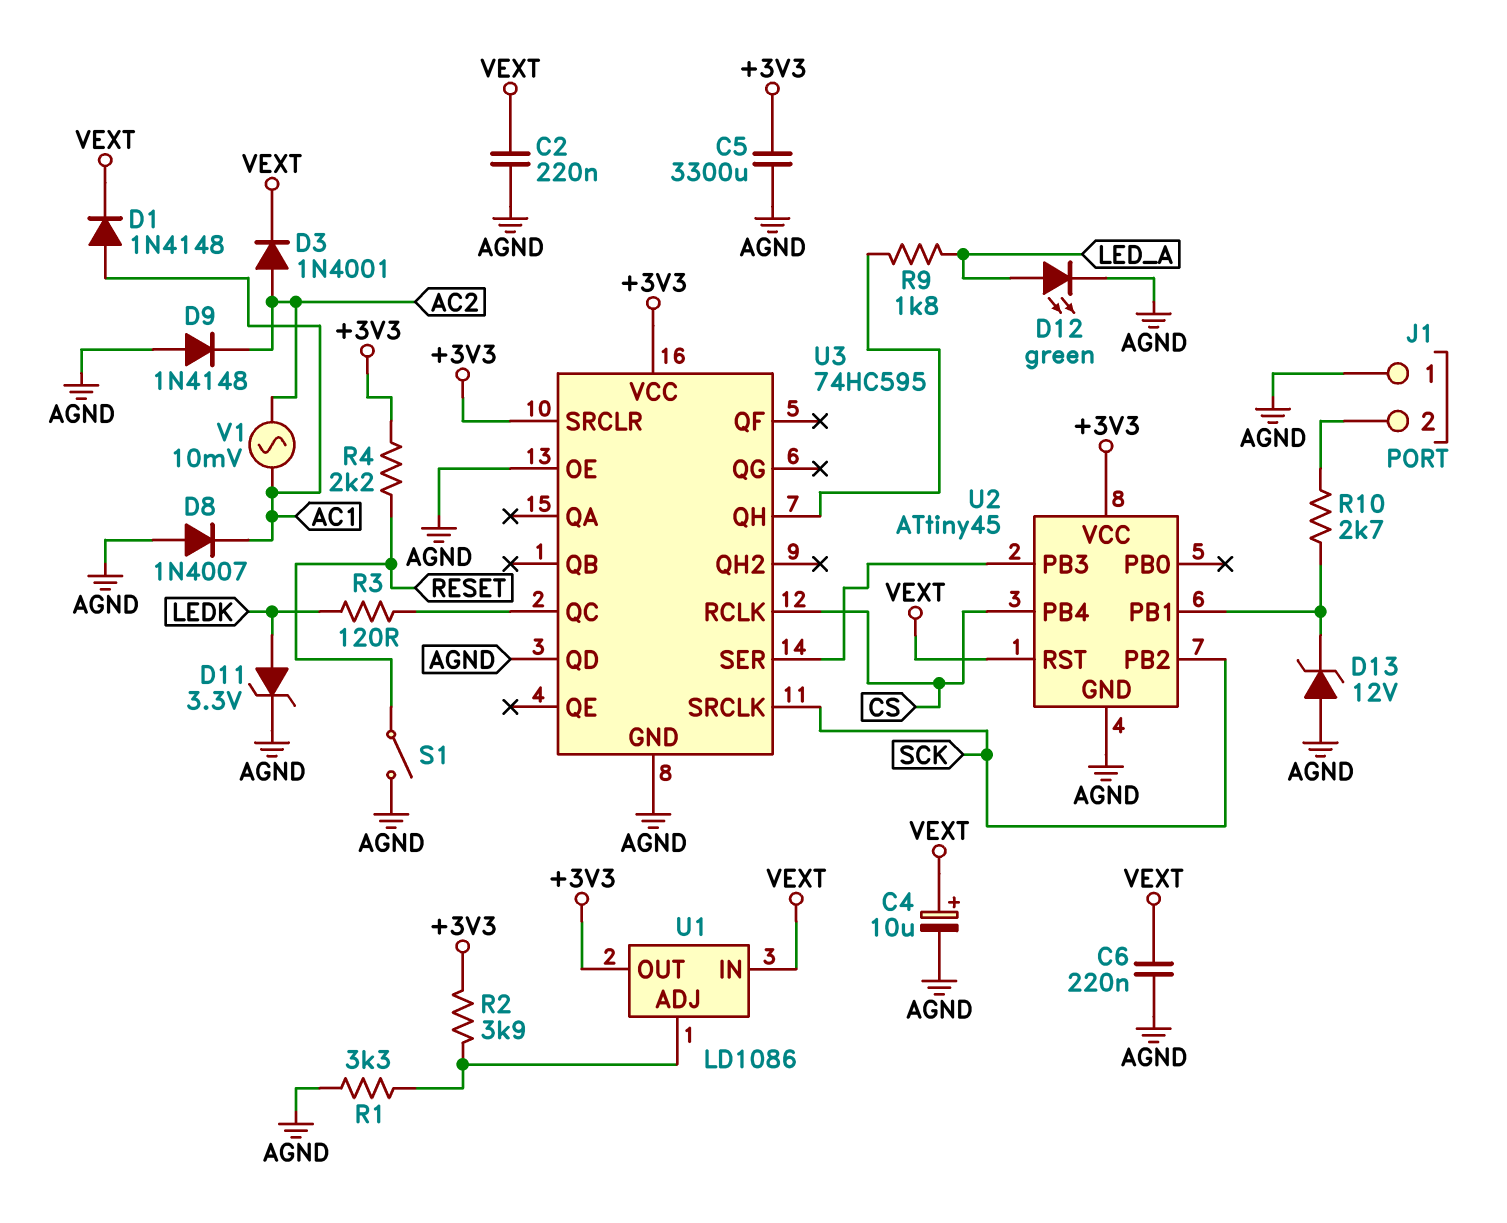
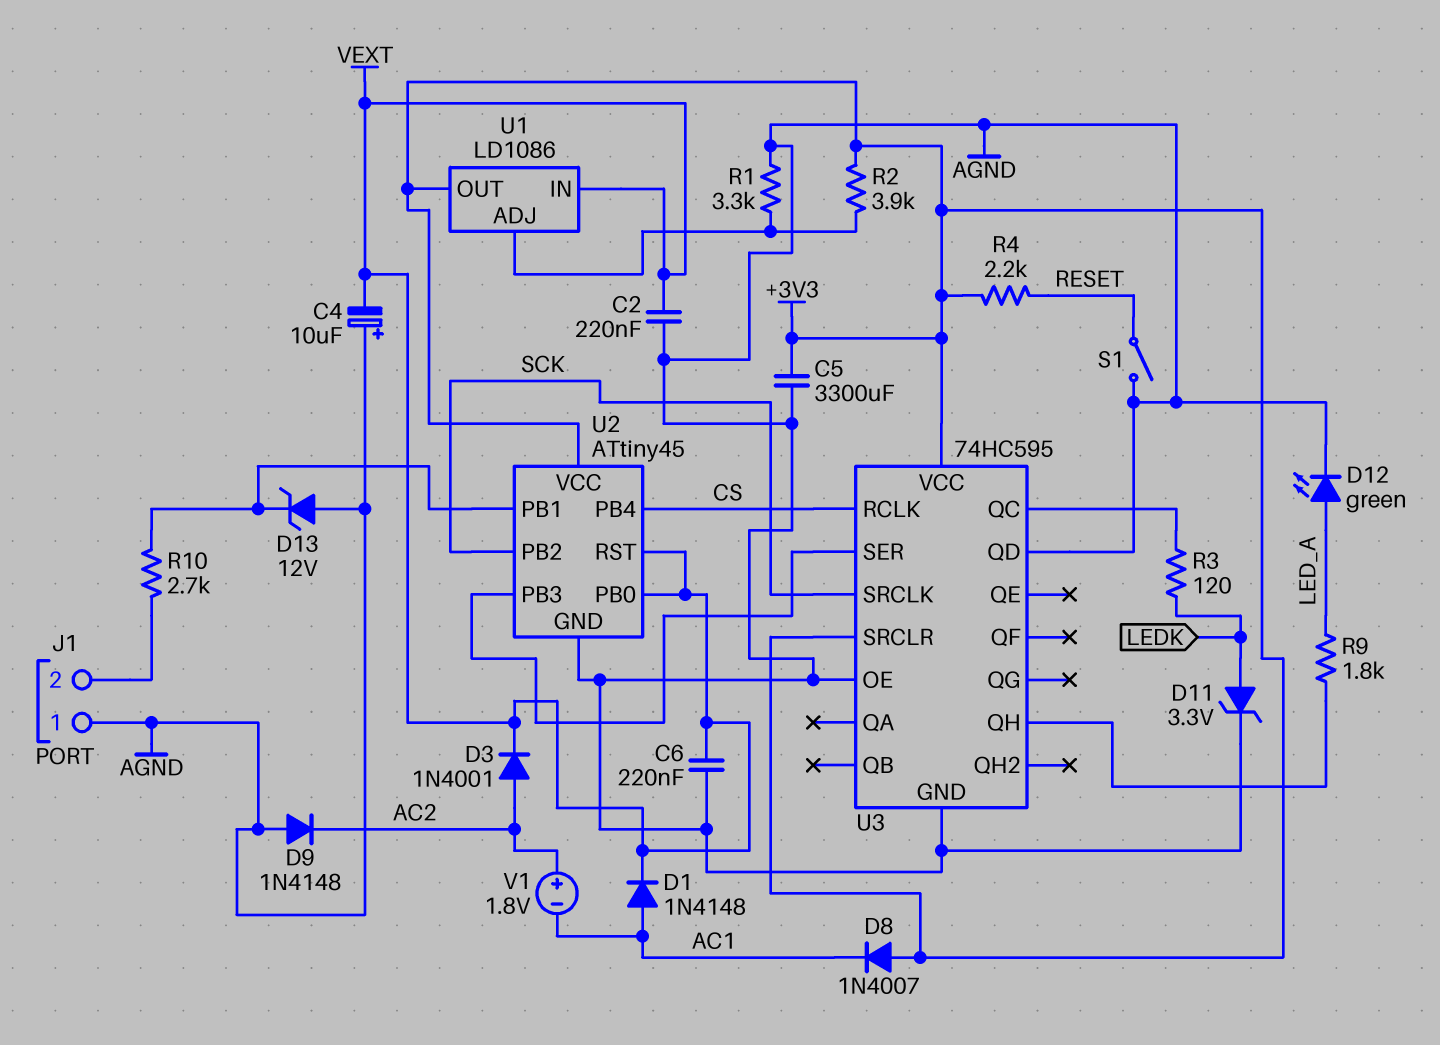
C4: 10uF (plus VEXT, minus AGND) -> 10uF (plus AGND, minus VEXT)
D8: diode 1N4007 (A AGND, K AC1) -> diode 1N4007 (A +3V3, K AC1)
U2 pin PB0: none -> VEXT
V1: AC 10mV (AC1, AC2) -> 1.8V (plus AC2, minus AC1)

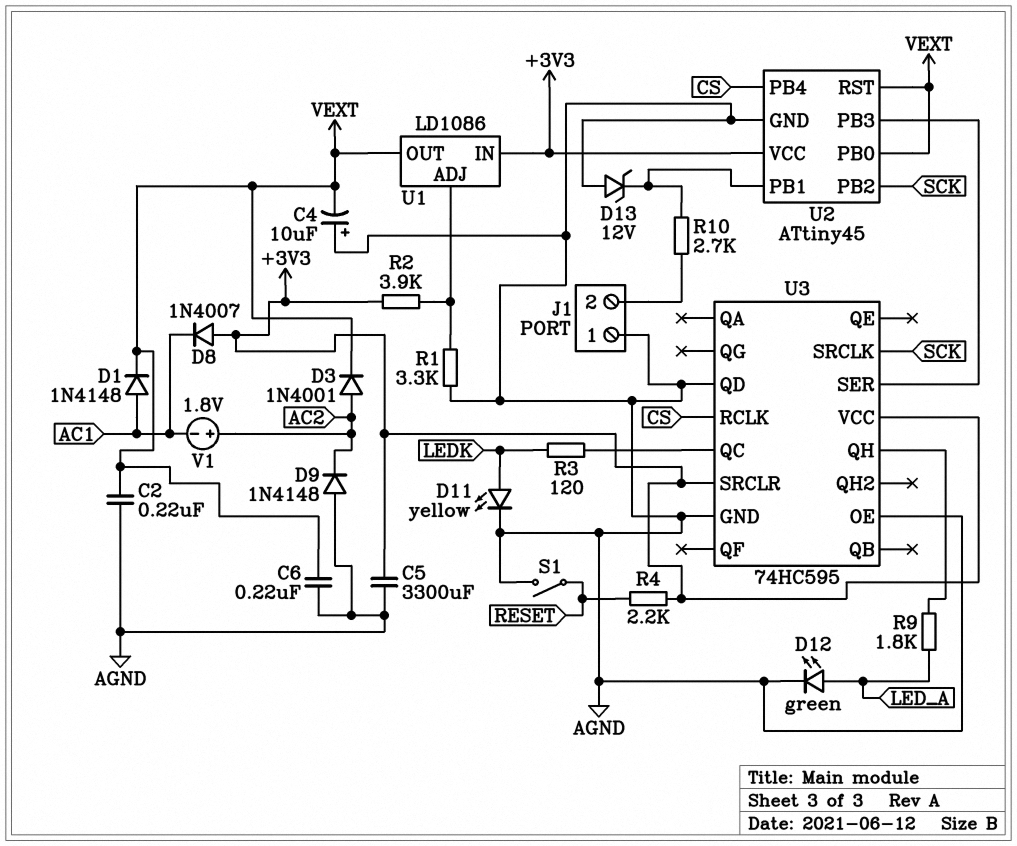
D11: zener 3.3V (A LEDK, K AGND) -> LED yellow (A LEDK, K AGND)
U1 pin IN: VEXT -> +3V3
U1 pin OUT: +3V3 -> VEXT

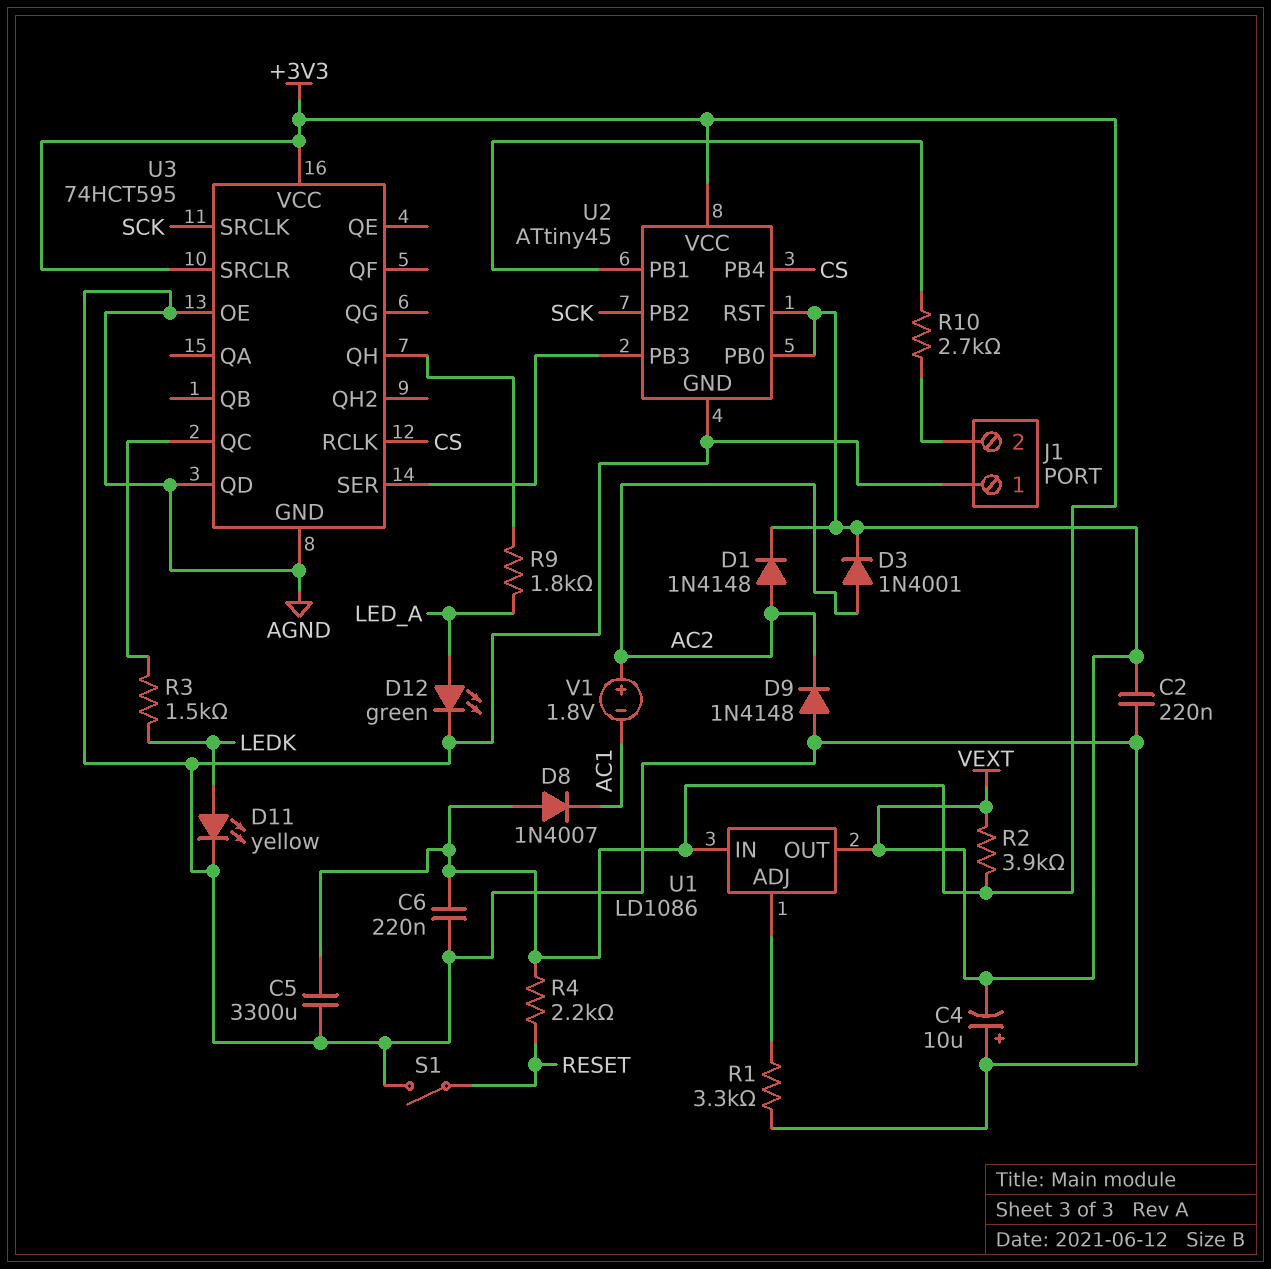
C6: 220nF (AGND, VEXT) -> 220nF (+3V3, AGND)
D1: diode 1N4148 (A AC1, K VEXT) -> diode 1N4148 (A AC2, K VEXT)
D13: zener 12V (A AGND, K U2/PB1) -> none
R2: 3.9k (+3V3, U1/ADJ) -> 3.9k (+3V3, VEXT)
R3: 120 (LEDK, U3/QC) -> 1.5k (LEDK, U3/QC)
U3: 74HC595 -> 74HCT595

